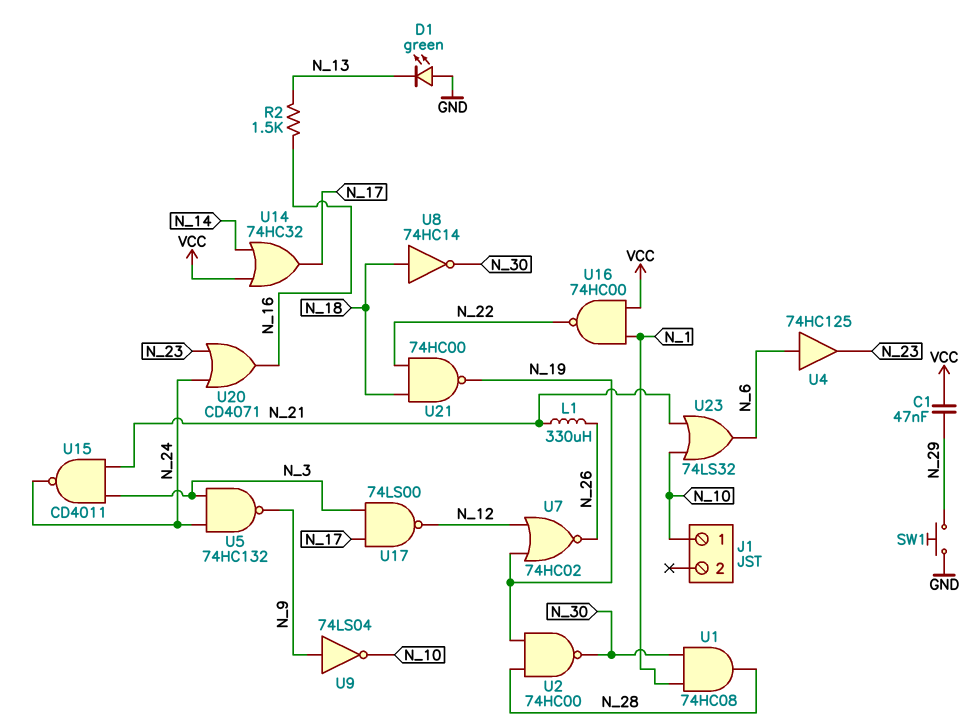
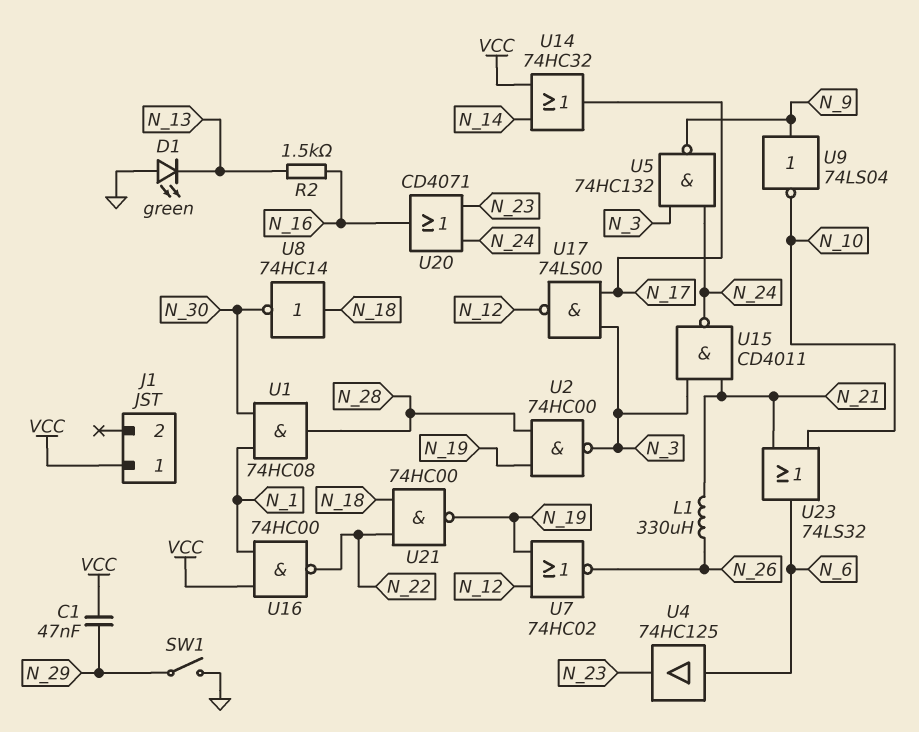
J1 pin 1: N_10 -> VCC
SW1: button (GND, N_29) -> switch (GND, N_29)
U2: NAND 74HC00 (in N_19, in N_28, out N_30) -> NAND 74HC00 (in N_19, in N_28, out N_3)

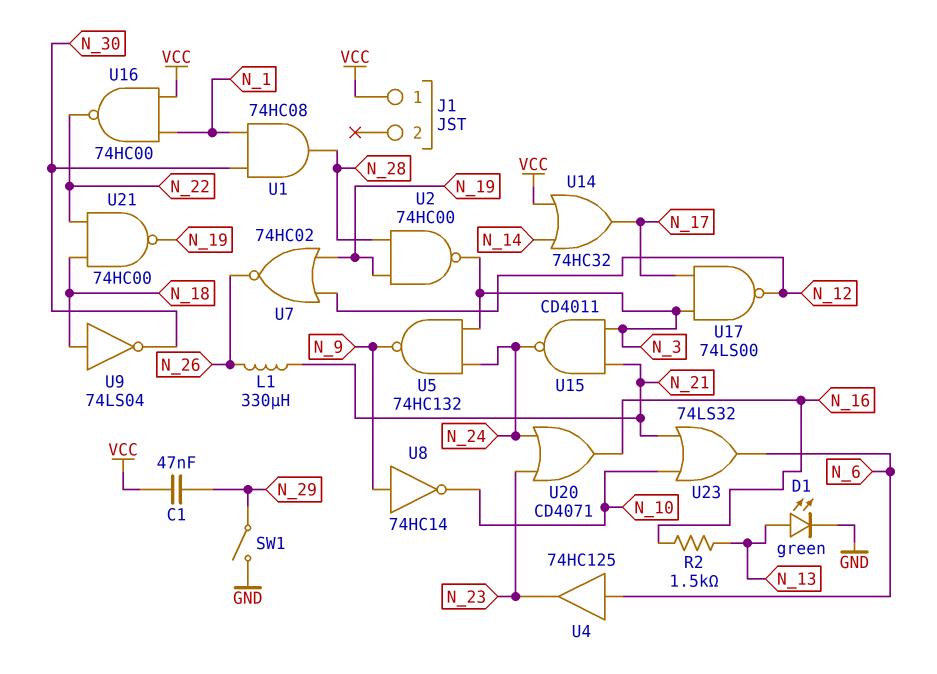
D1: LED green (A GND, K N_13) -> LED green (A N_13, K GND)
U8: NOT 74HC14 (in N_18, out N_30) -> NOT 74HC14 (in N_9, out N_10)
U9: NOT 74LS04 (in N_9, out N_10) -> NOT 74LS04 (in N_18, out N_30)

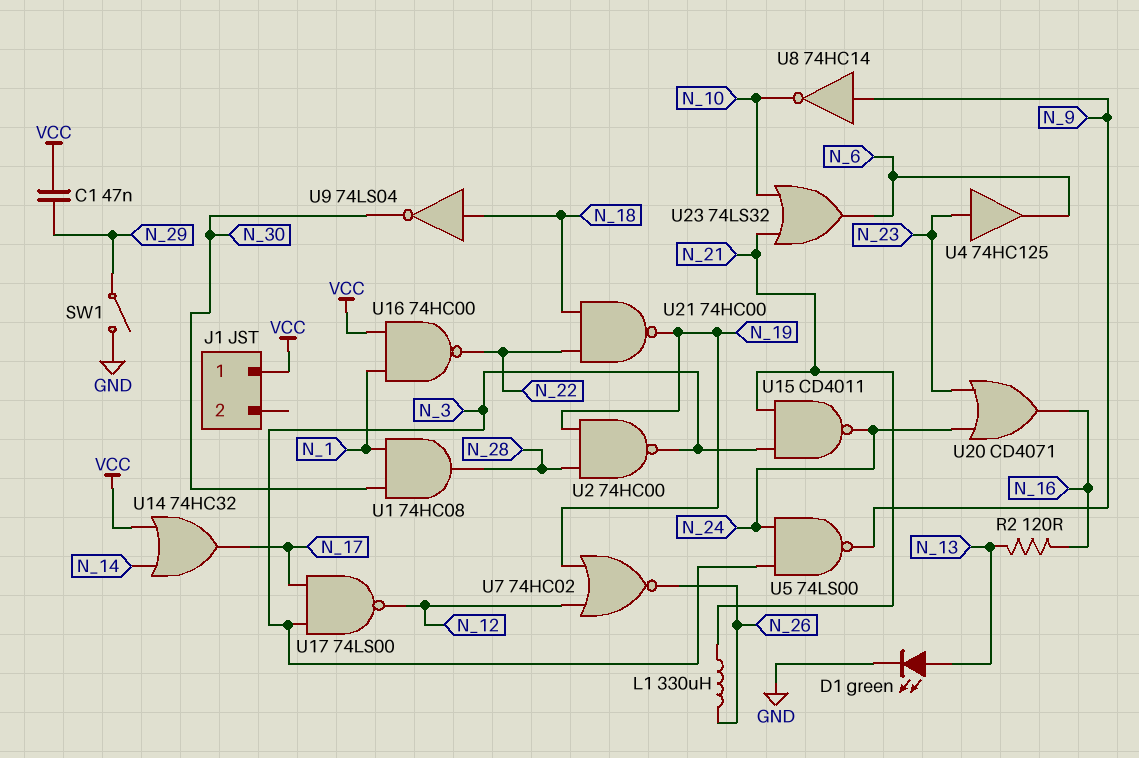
R2: 1.5k (N_13, N_16) -> 120 (N_13, N_16)
U4: buffer 74HC125 (in N_6, out N_23) -> buffer 74HC125 (in N_23, out N_6)
U5: NAND 74HC132 (in N_3, in N_24, out N_9) -> NAND 74LS00 (in N_3, in N_24, out N_9)

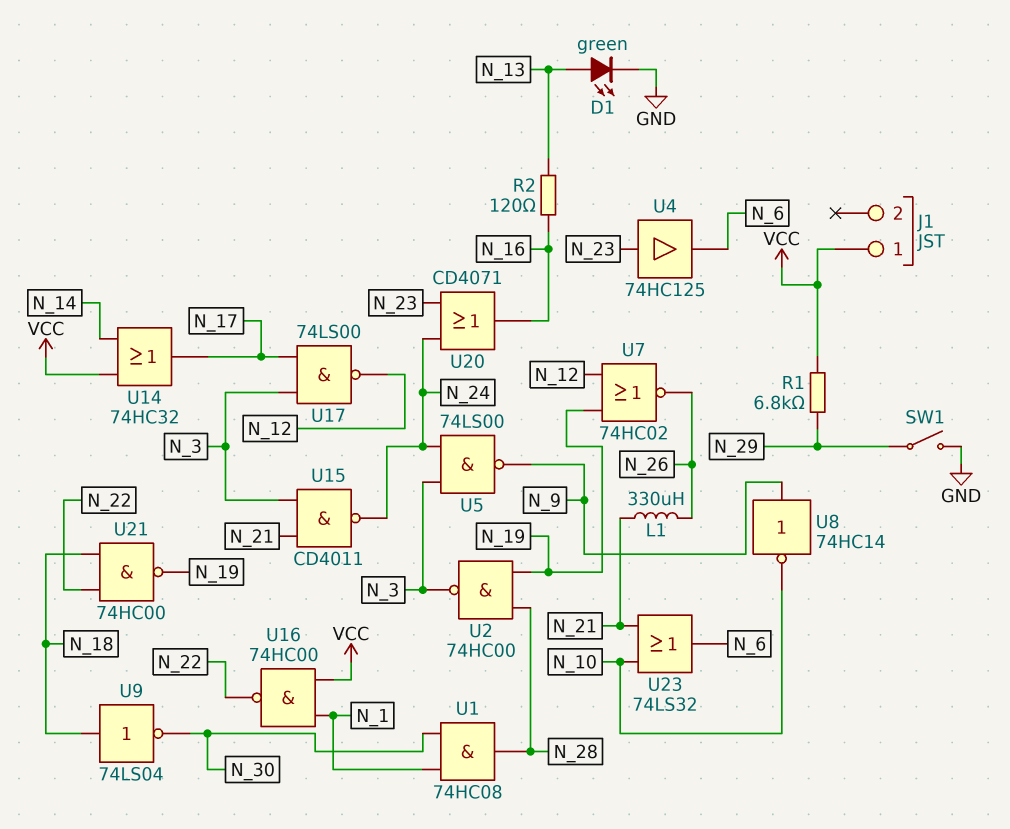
C1: 47nF (N_29, VCC) -> none
R1: none -> 6.8k (N_29, VCC)

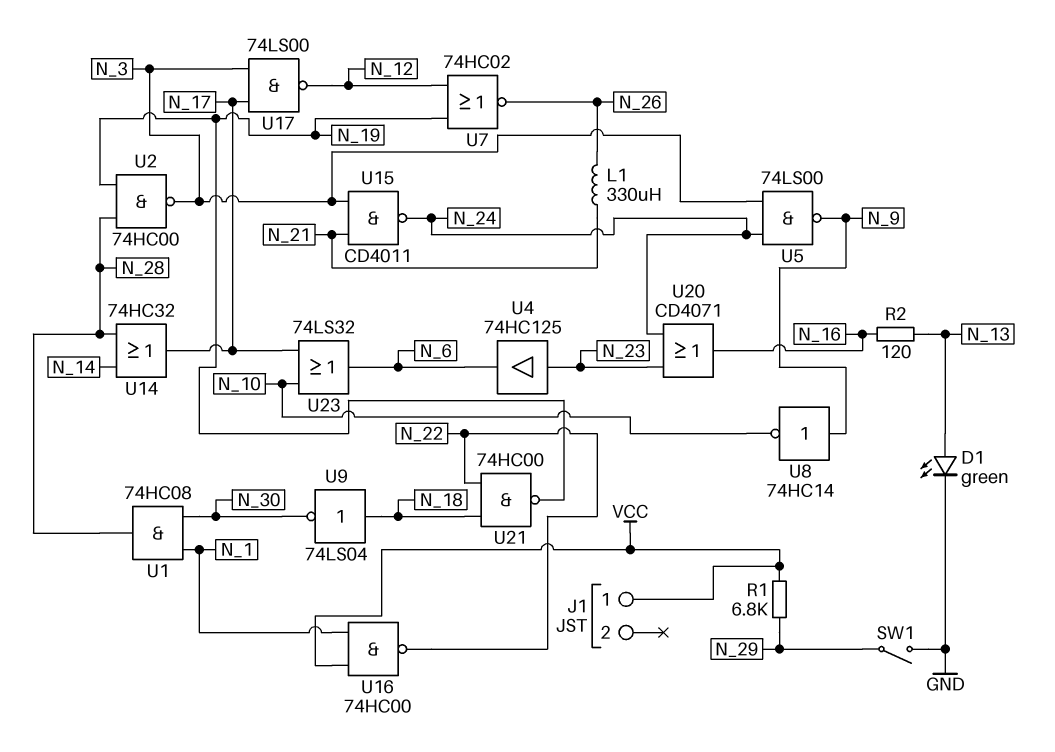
U14: OR 74HC32 (in N_14, in VCC, out N_17) -> OR 74HC32 (in N_14, in N_28, out N_17)
U23: OR 74LS32 (in N_10, in N_21, out N_6) -> OR 74LS32 (in N_10, in N_17, out N_6)

